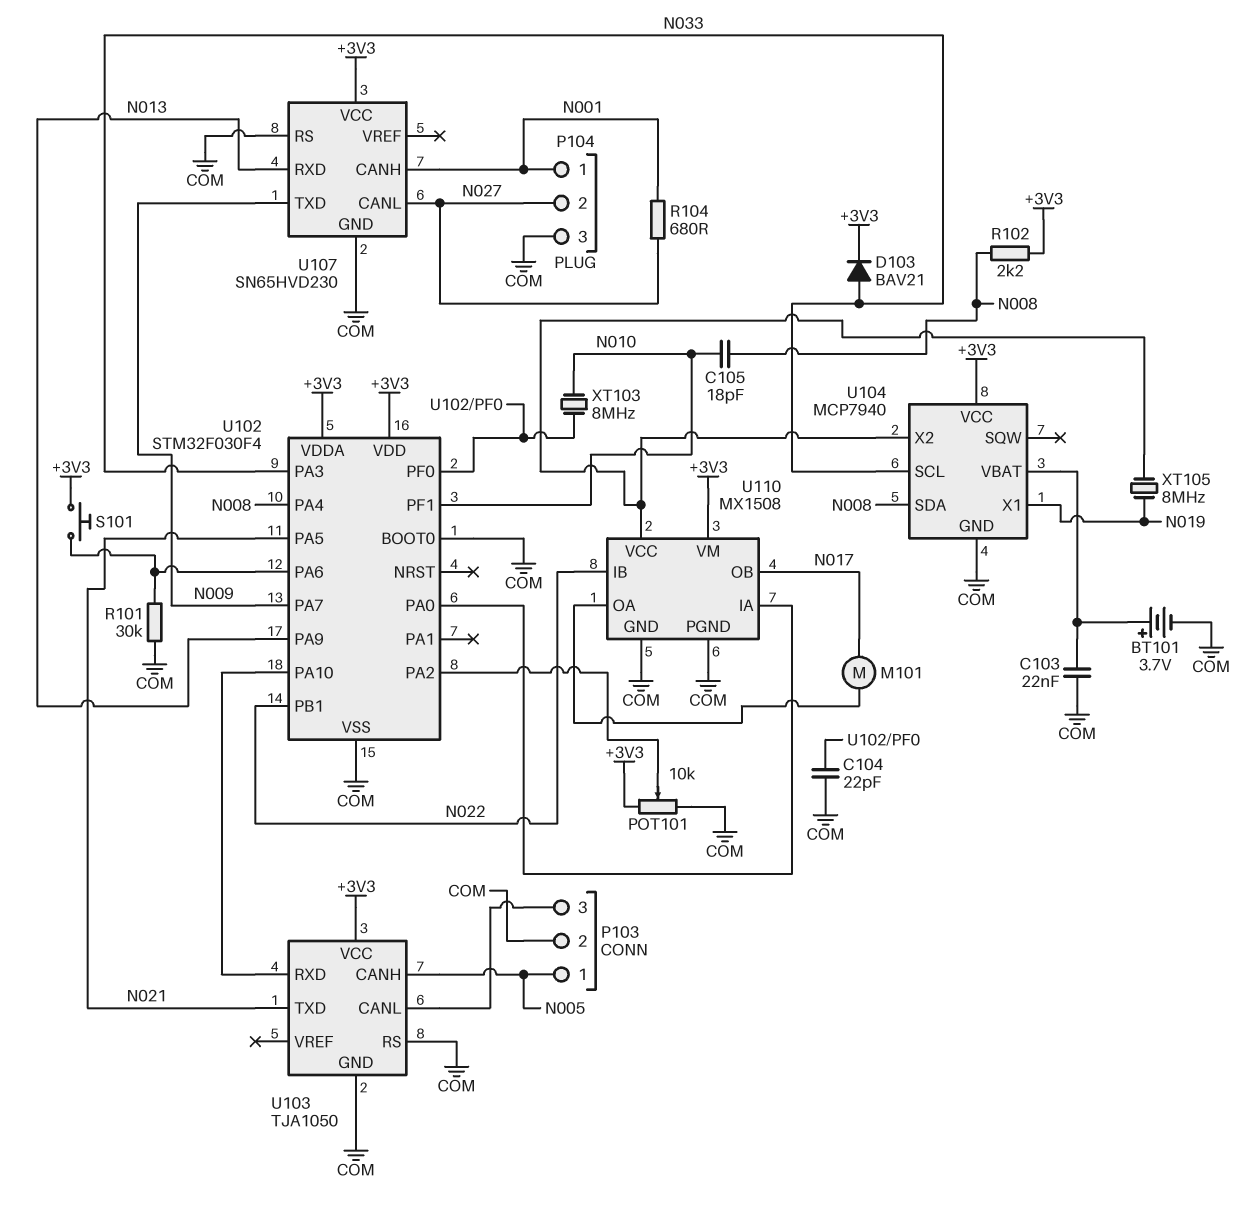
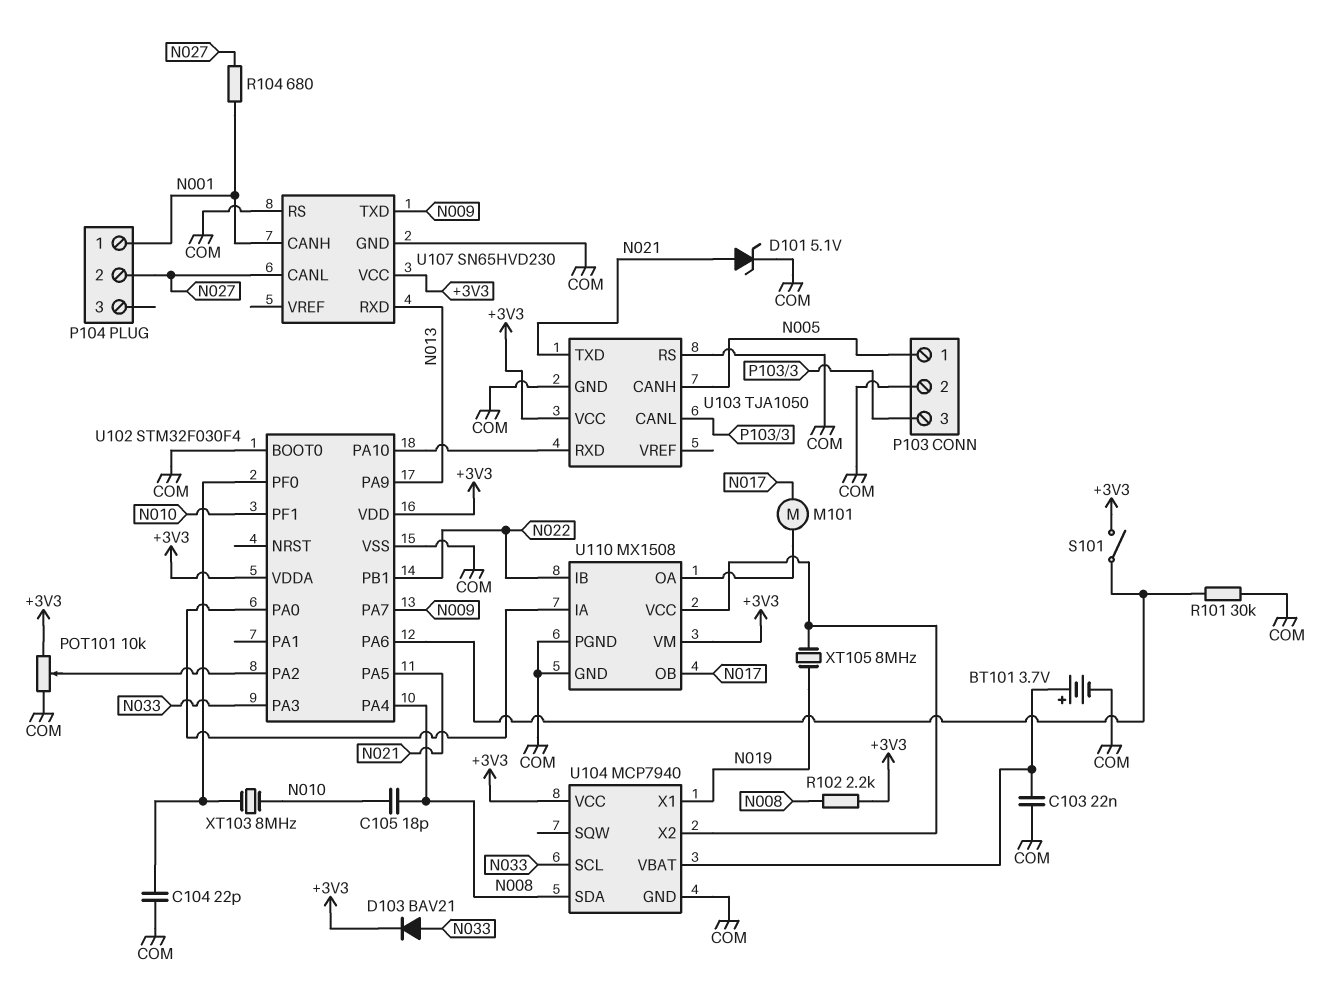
D101: none -> zener 5.1V (A N021, K COM)
P104 pin 3: COM -> none
S101: button (+3V3, U102/PA6) -> switch (+3V3, U102/PA6)

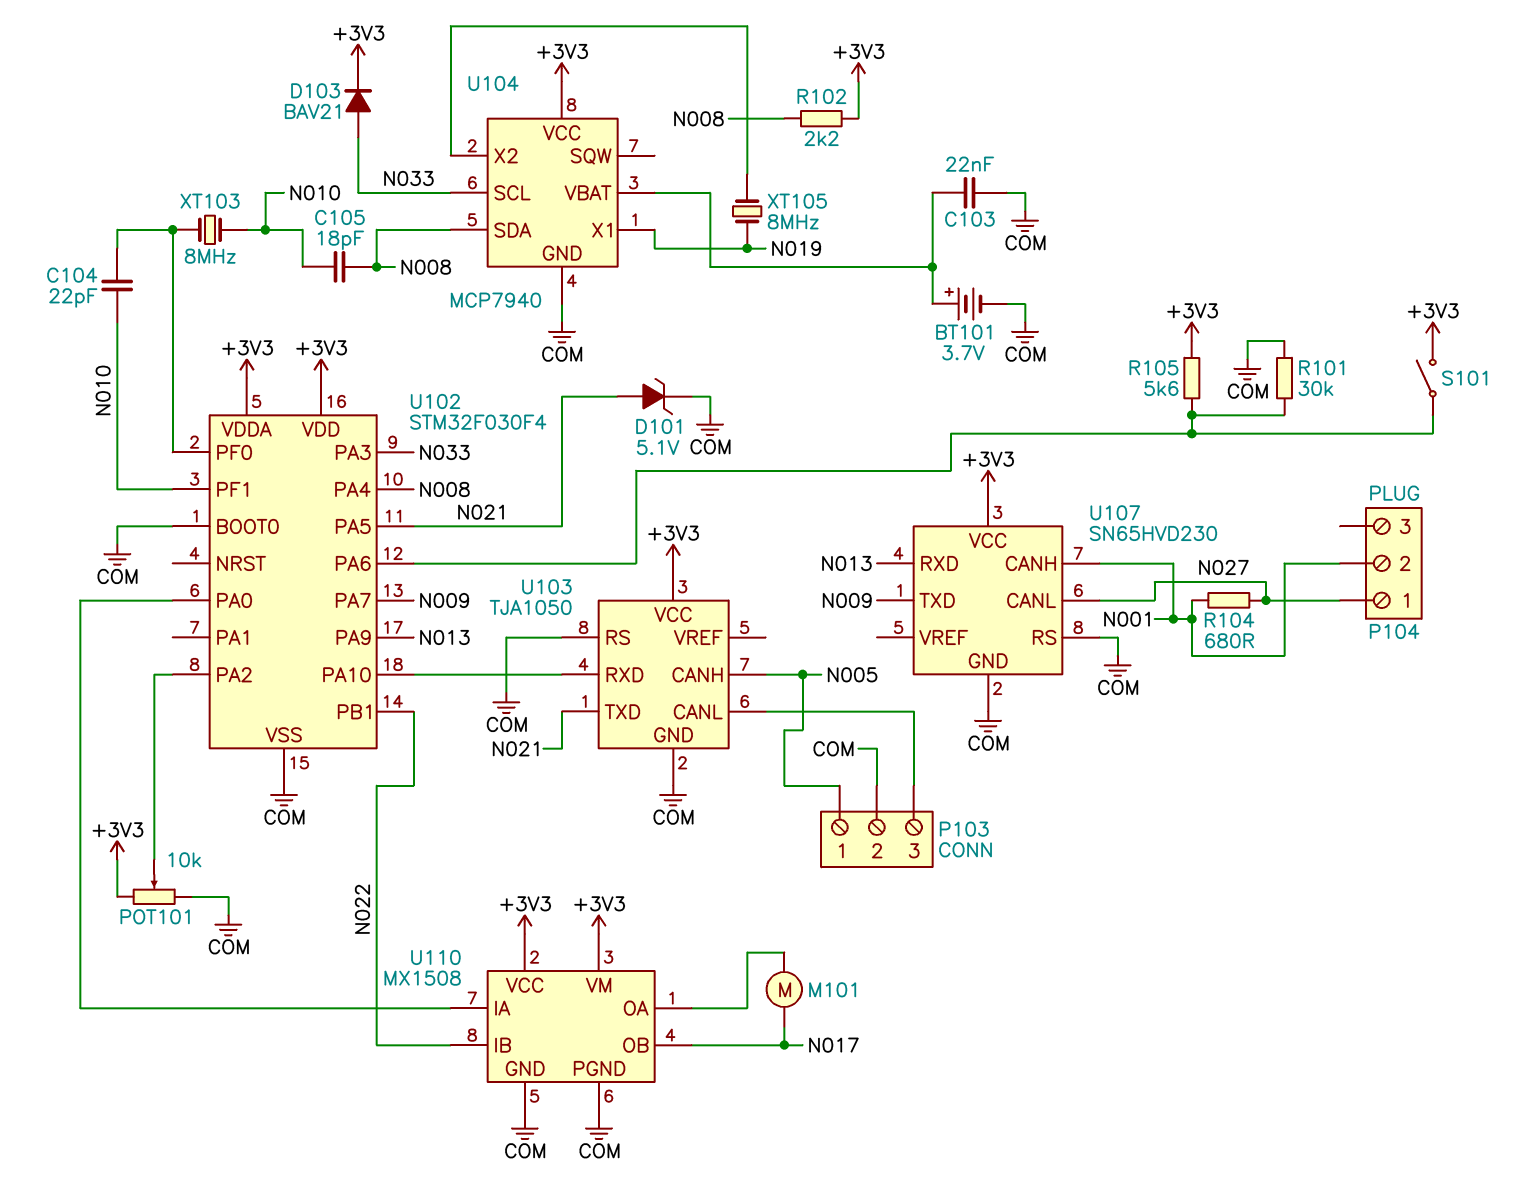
C104: 22pF (COM, U102/PF0) -> 22pF (N010, U102/PF0)
P104 pin 1: N001 -> N027
P104 pin 2: N027 -> N001
R105: none -> 5.6k (+3V3, U102/PA6)
U110 pin VCC: U104/X2 -> +3V3

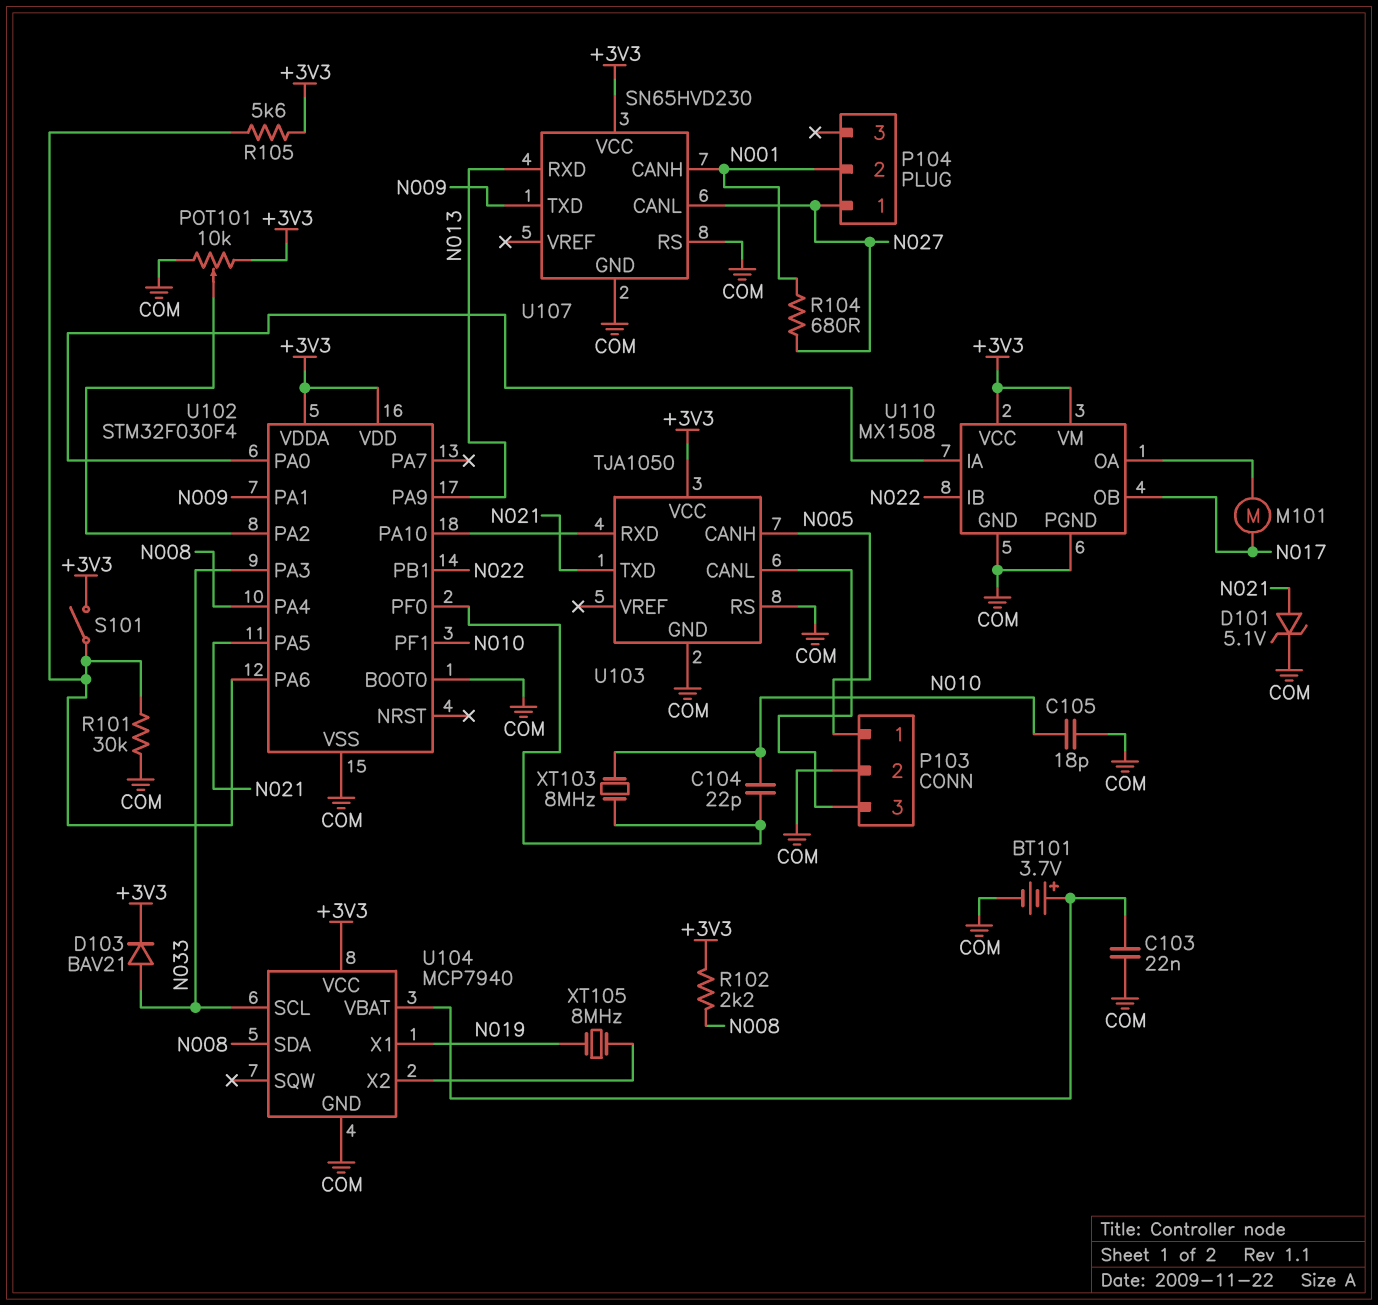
C105: 18pF (N008, N010) -> 18pF (COM, N010)
U102 pin PA1: none -> N009
U102 pin PA7: N009 -> none

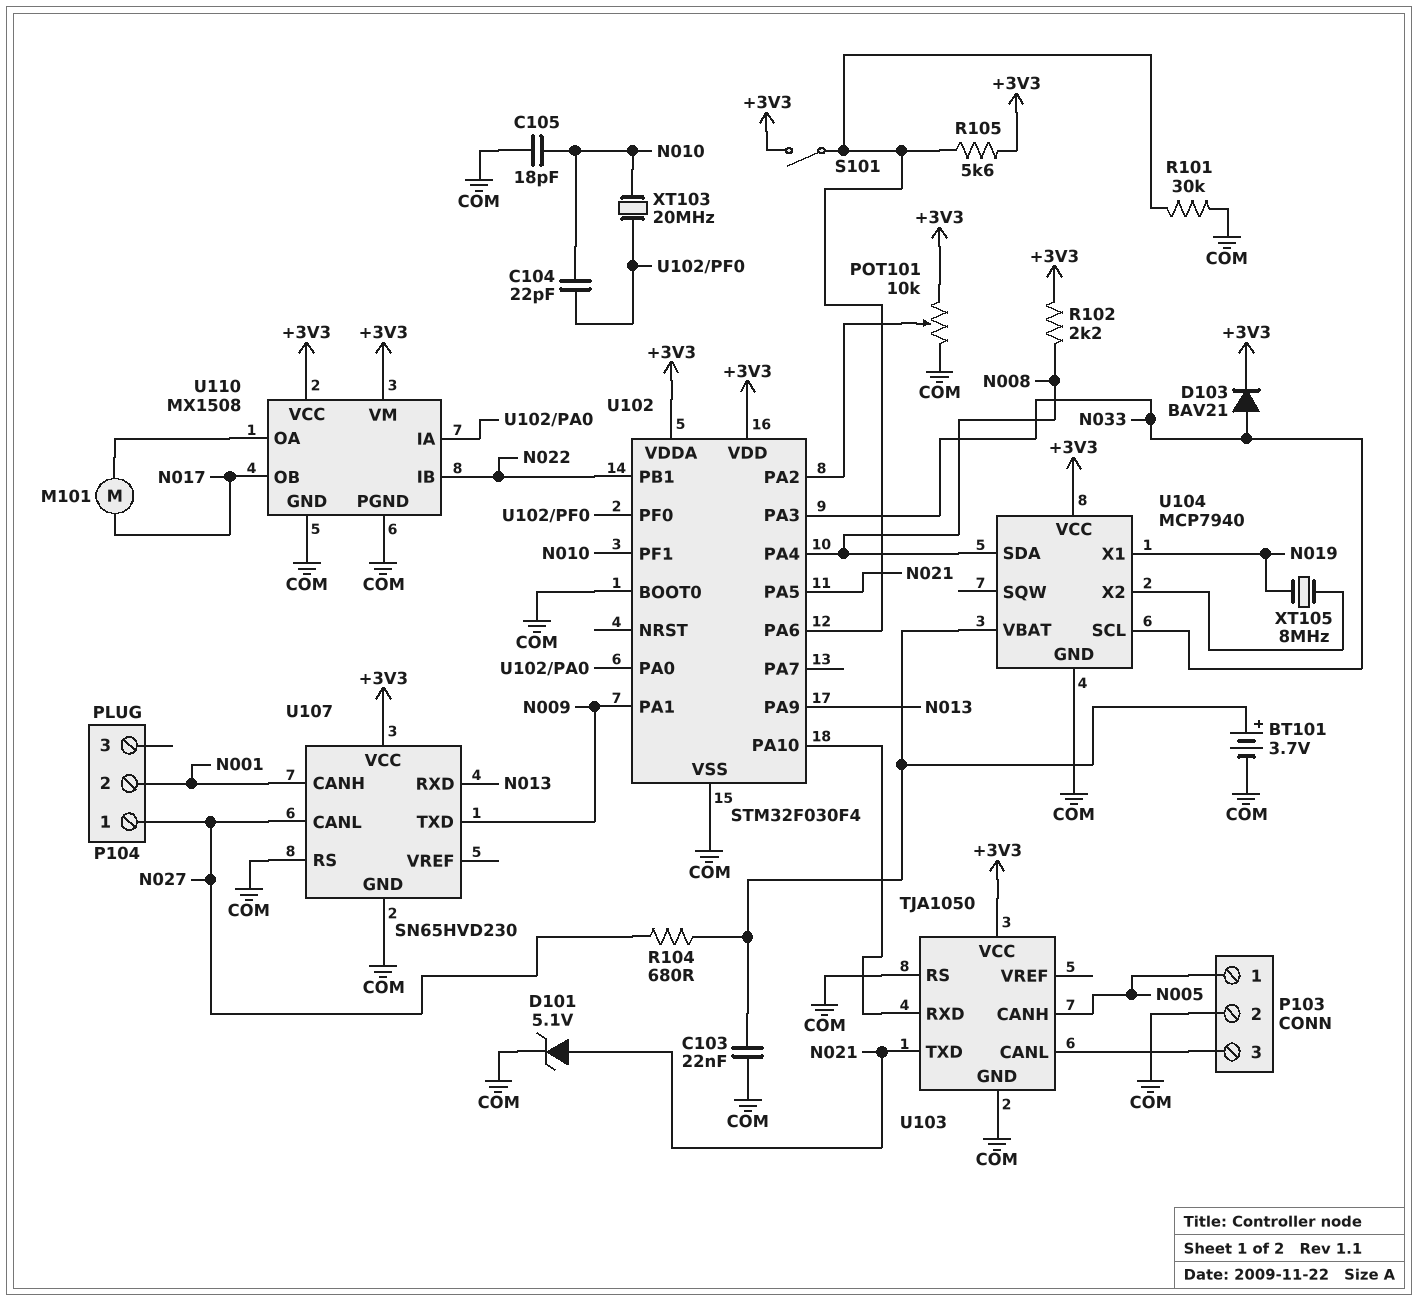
R104: 680 (N001, N027) -> 680 (N027, U104/VBAT)
XT103: 8MHz (N010, U102/PF0) -> 20MHz (N010, U102/PF0)

